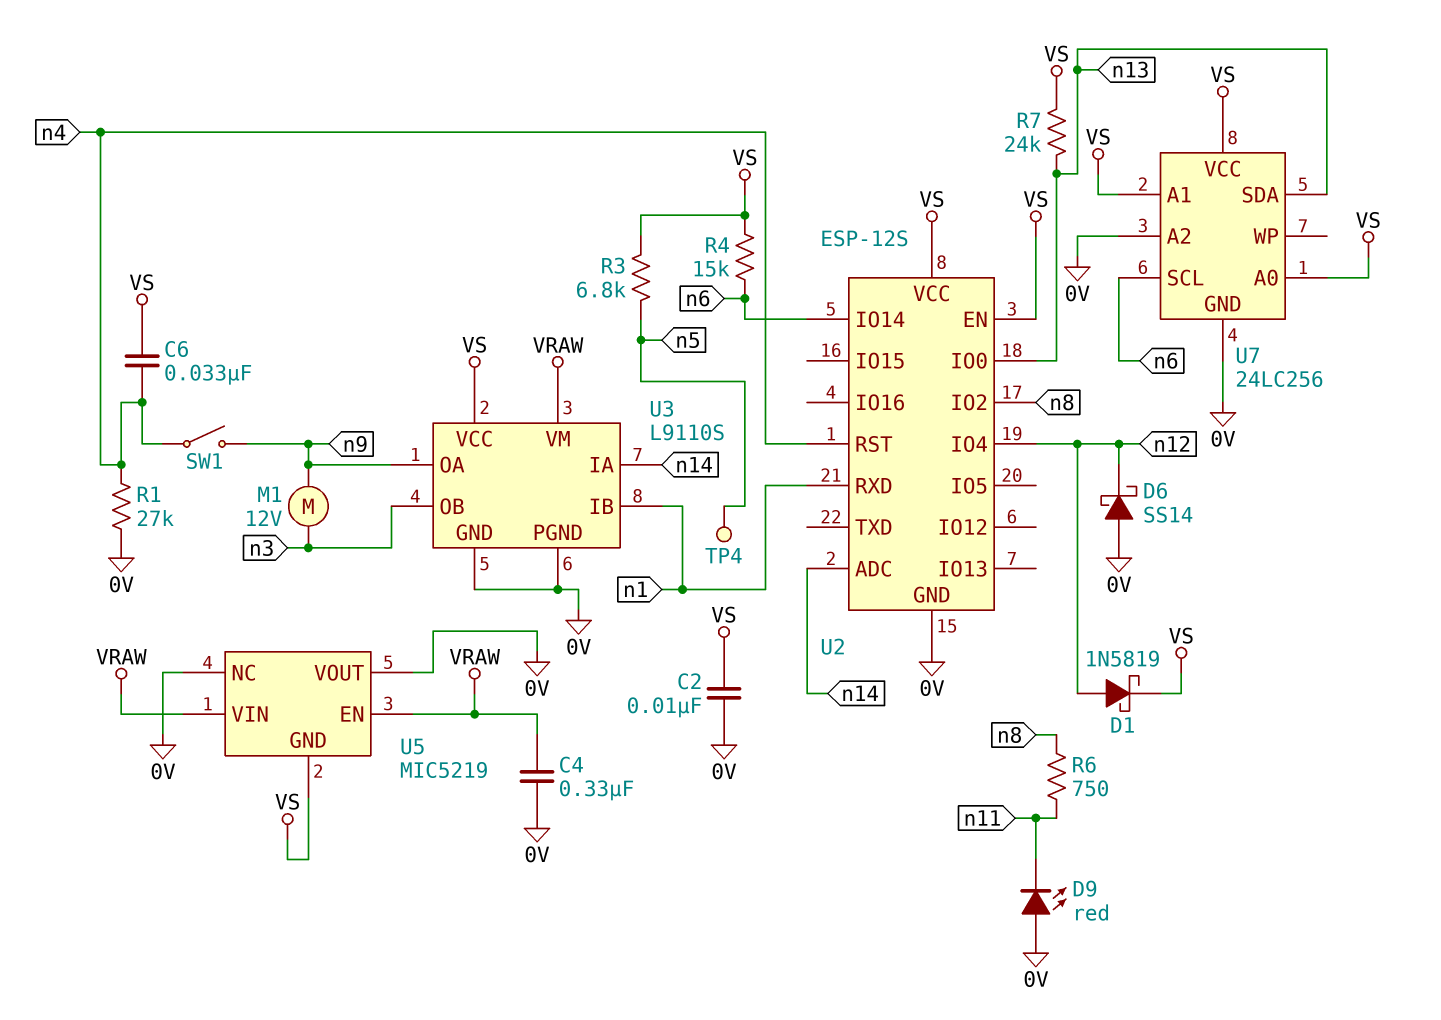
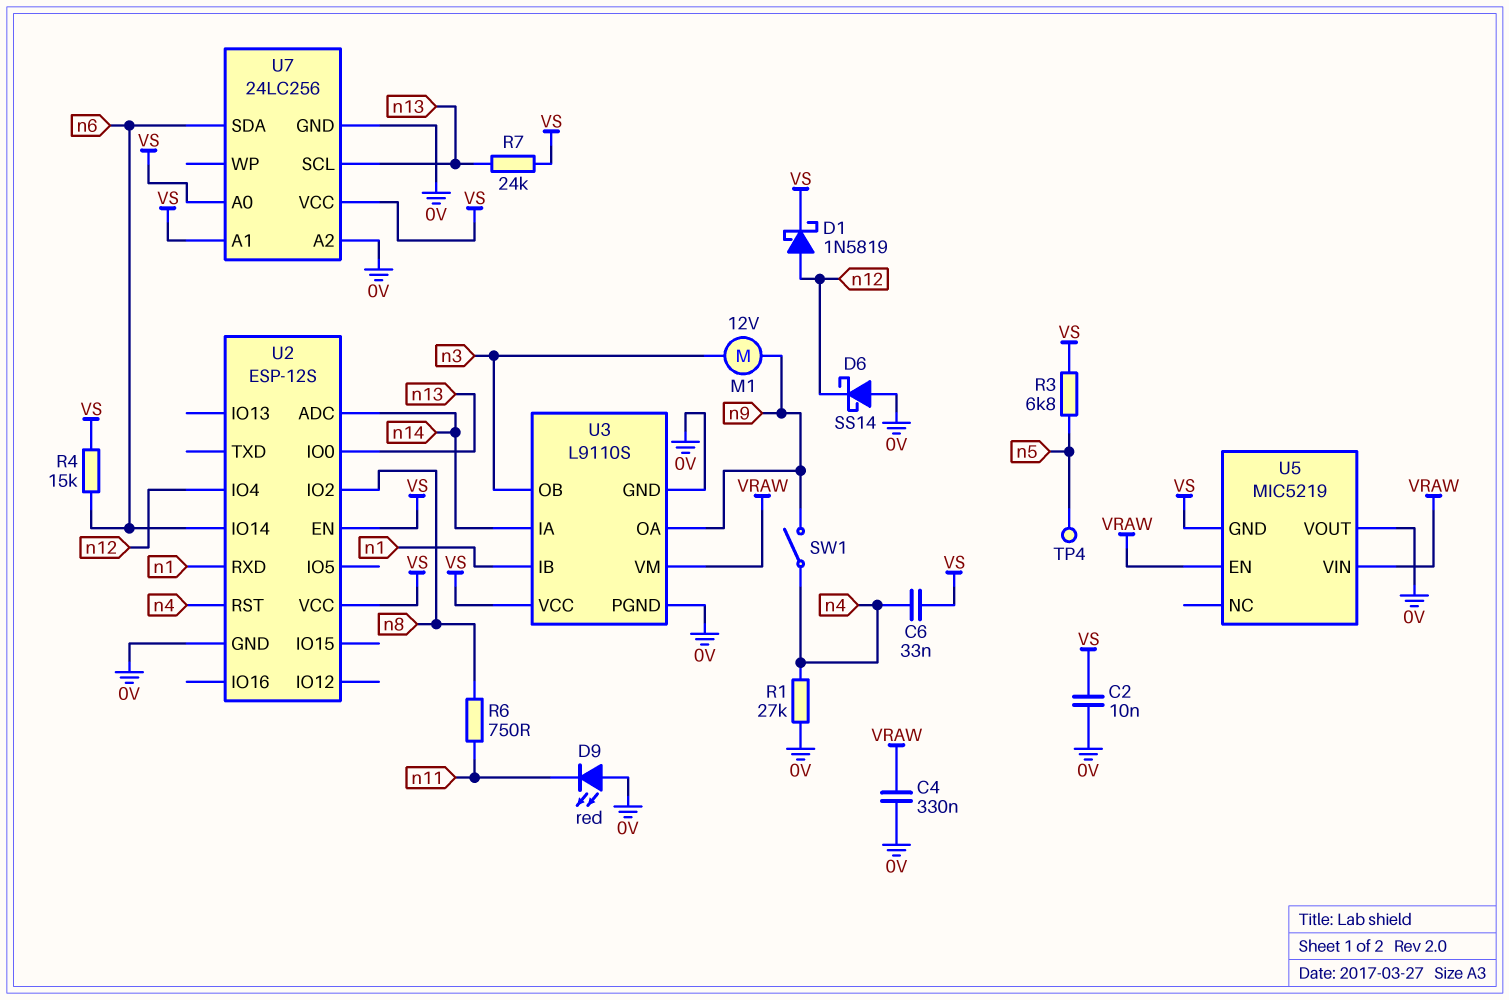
U5 pin NC: 0V -> none
U7 pin SCL: n6 -> n13
U7 pin SDA: n13 -> n6

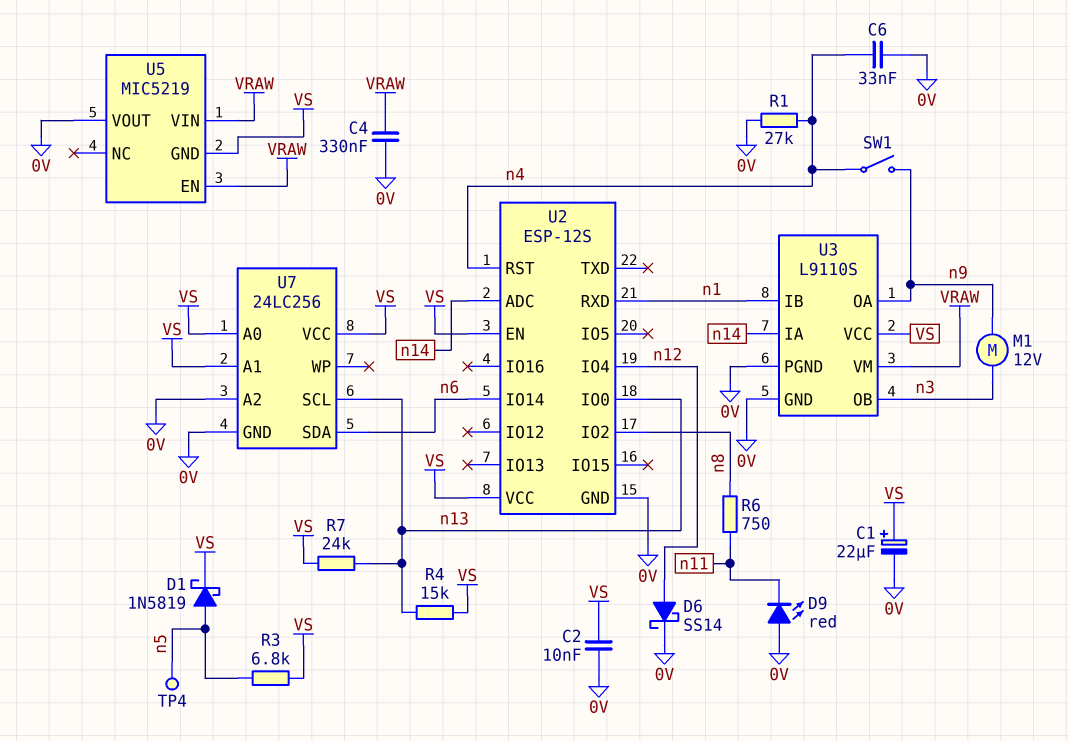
C1: none -> 22uF (plus VS, minus 0V)
C6: 33nF (VS, n4) -> 33nF (0V, n4)
D1: schottky 1N5819 (A n12, K VS) -> schottky 1N5819 (A n5, K VS)
D6: schottky SS14 (A 0V, K n12) -> schottky SS14 (A n12, K 0V)
R4: 15k (VS, n6) -> 15k (VS, n13)

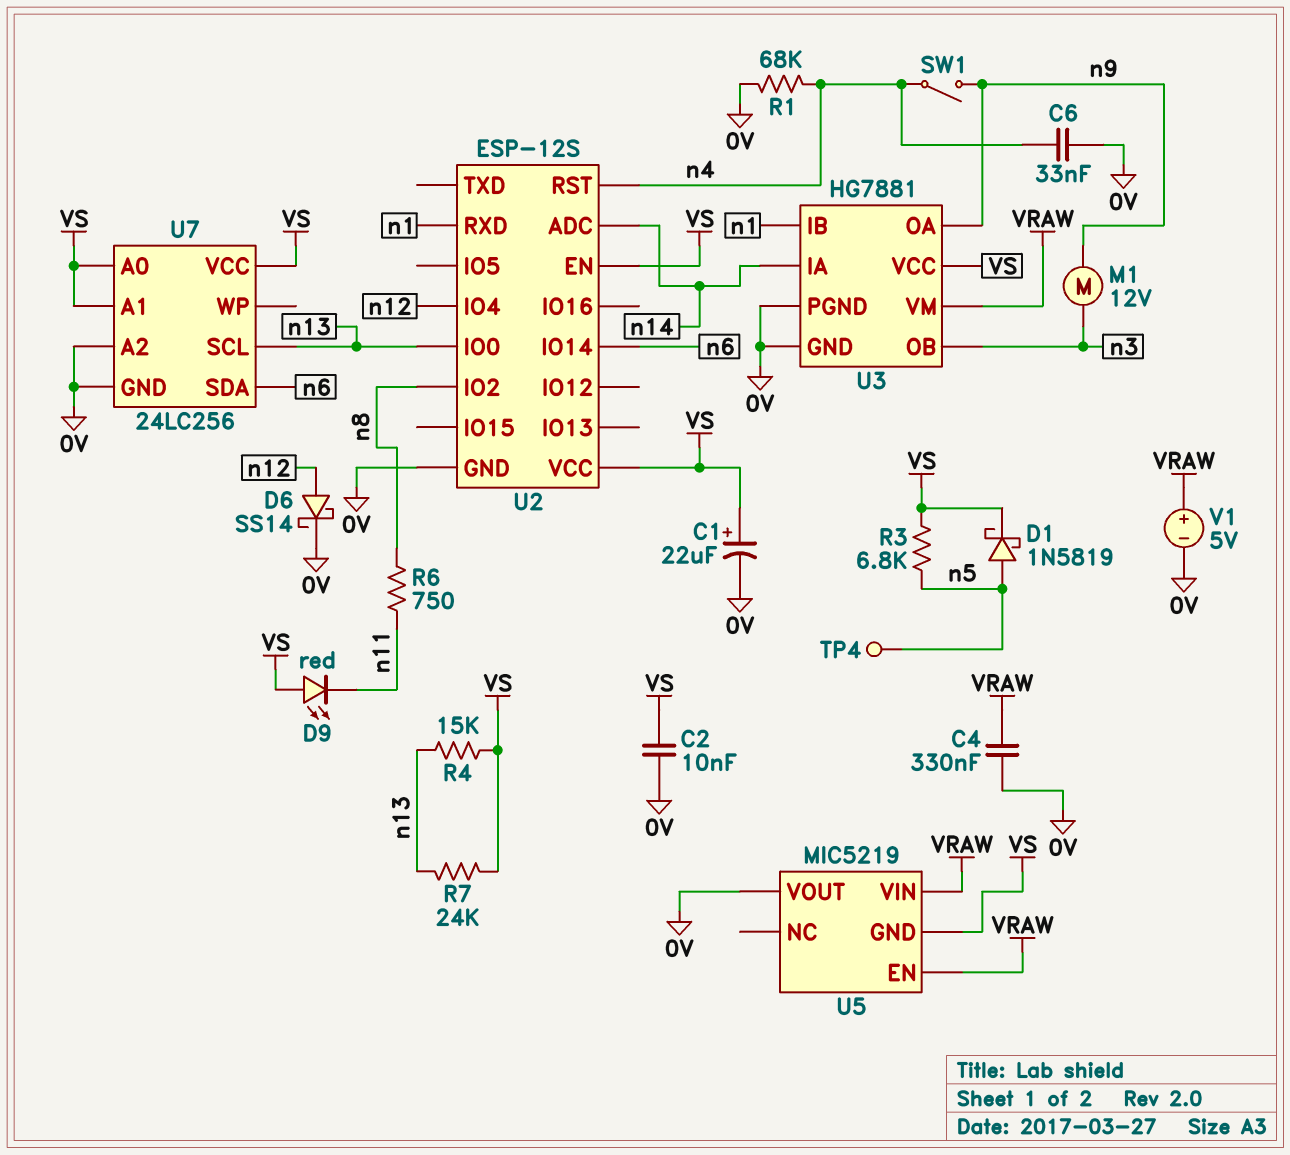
D9: LED red (A 0V, K n11) -> LED red (A VS, K n11)
R1: 27k (0V, n4) -> 68k (0V, n4)
U3: L9110S -> HG7881
V1: none -> 5V (plus VRAW, minus 0V)

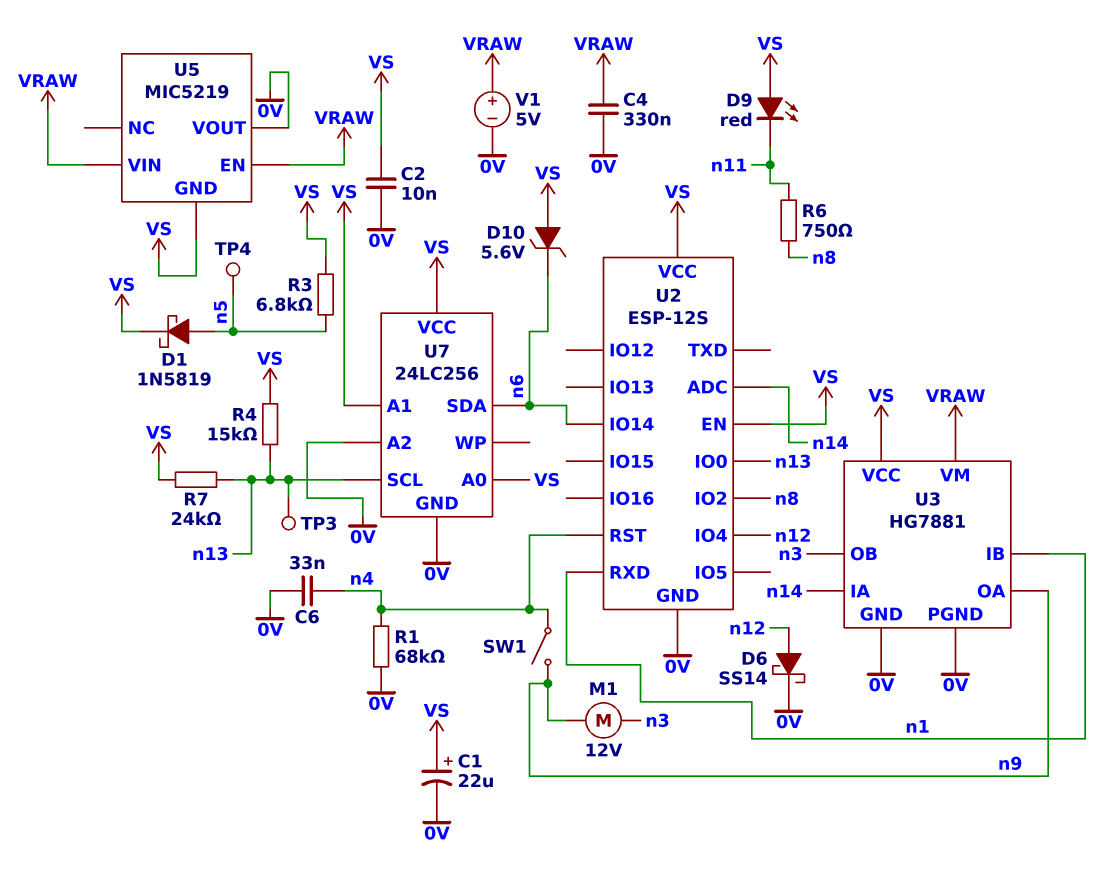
D10: none -> zener 5.6V (A VS, K n6)
TP3: none -> test point (n13)

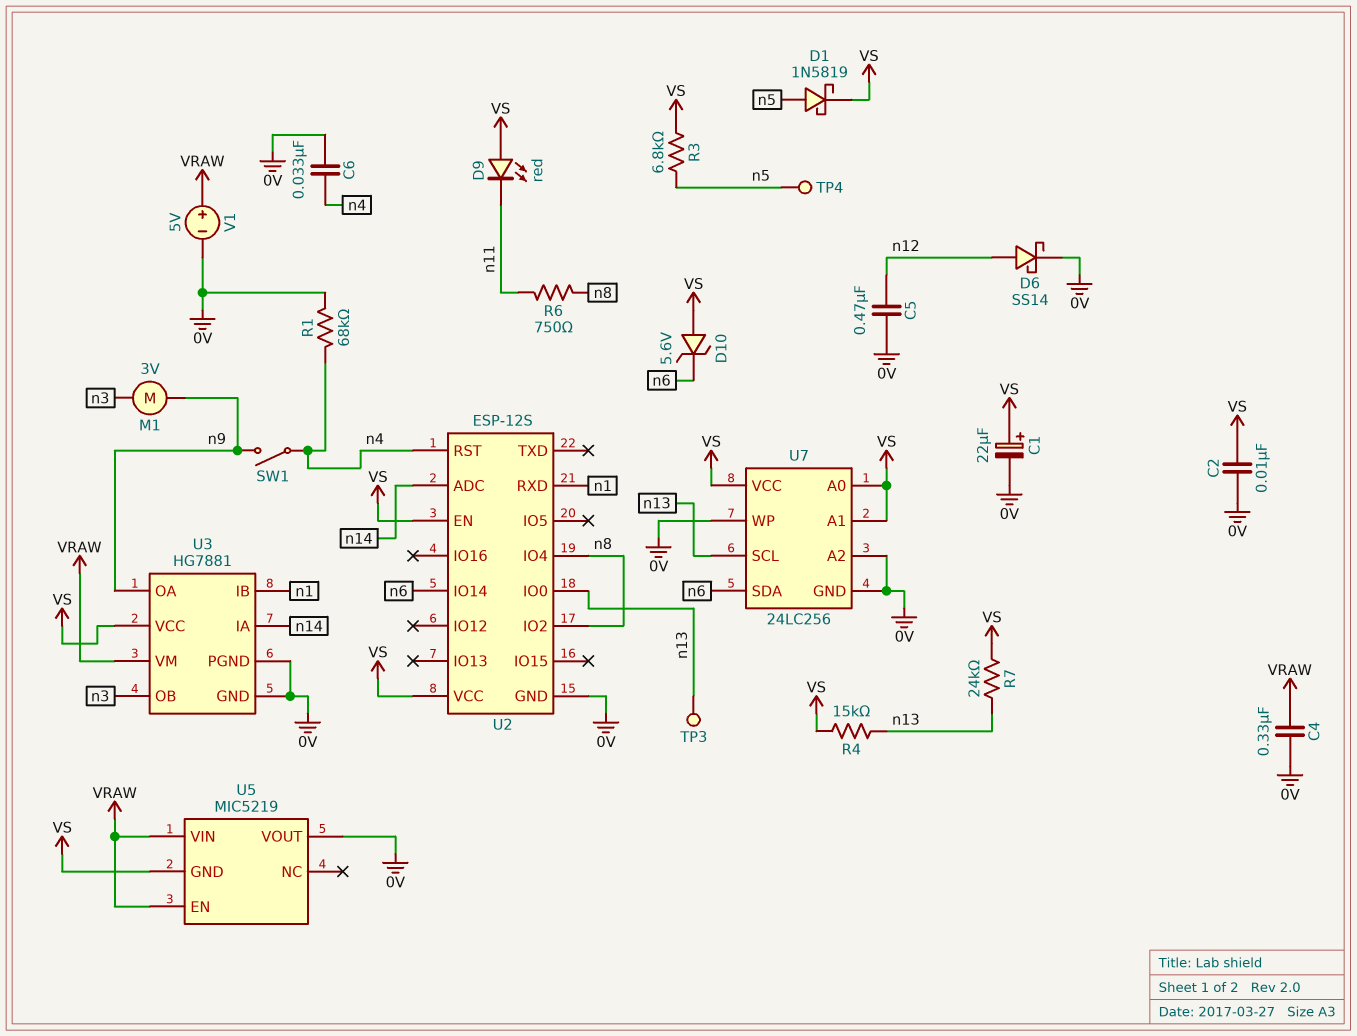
C5: none -> 470nF (0V, n12)
M1: motor 12V (n3, n9) -> motor 3V (n3, n9)
U2 pin IO4: n12 -> n8
U7 pin WP: none -> 0V

